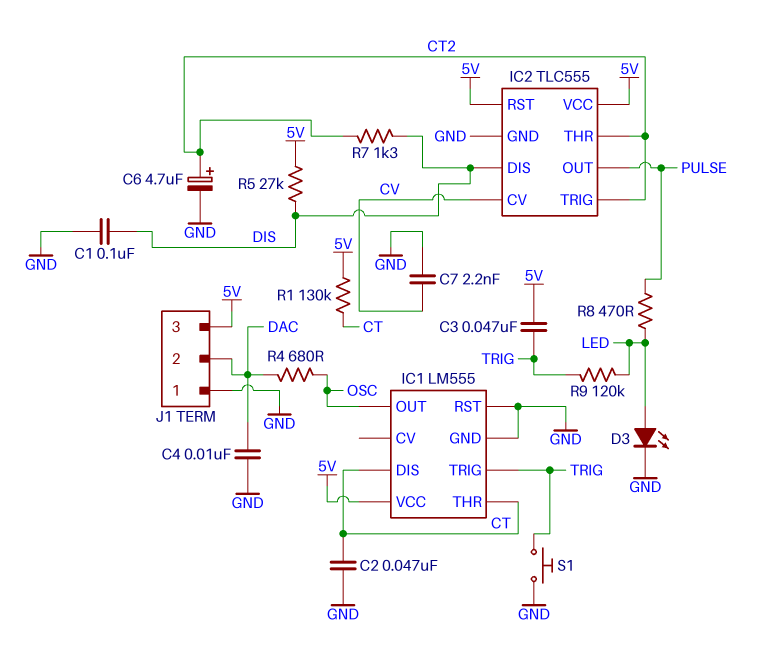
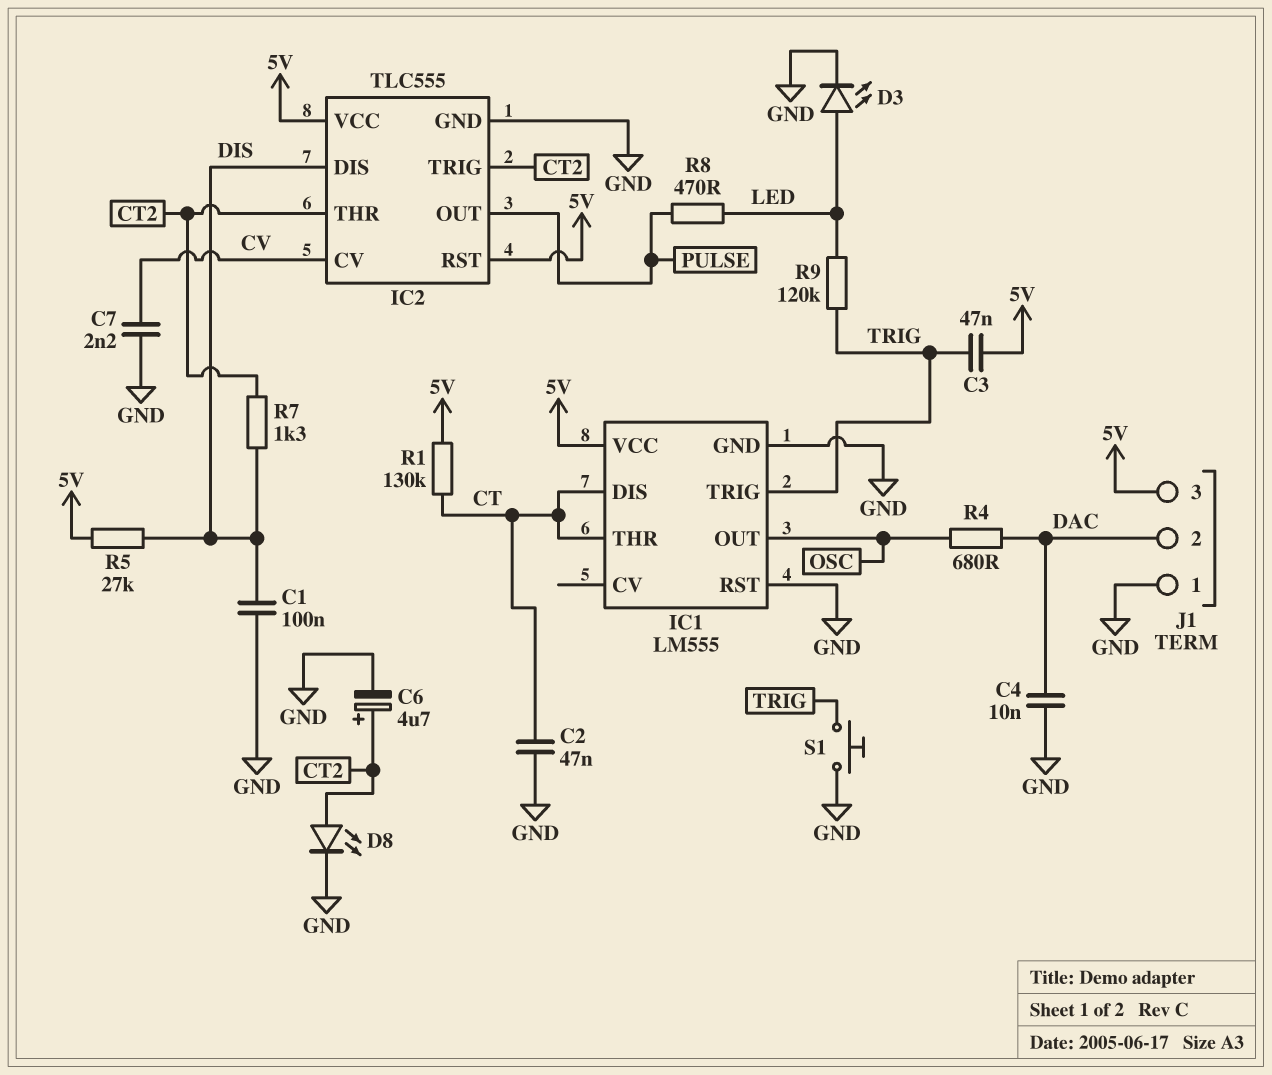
D8: none -> LED (A CT2, K GND)

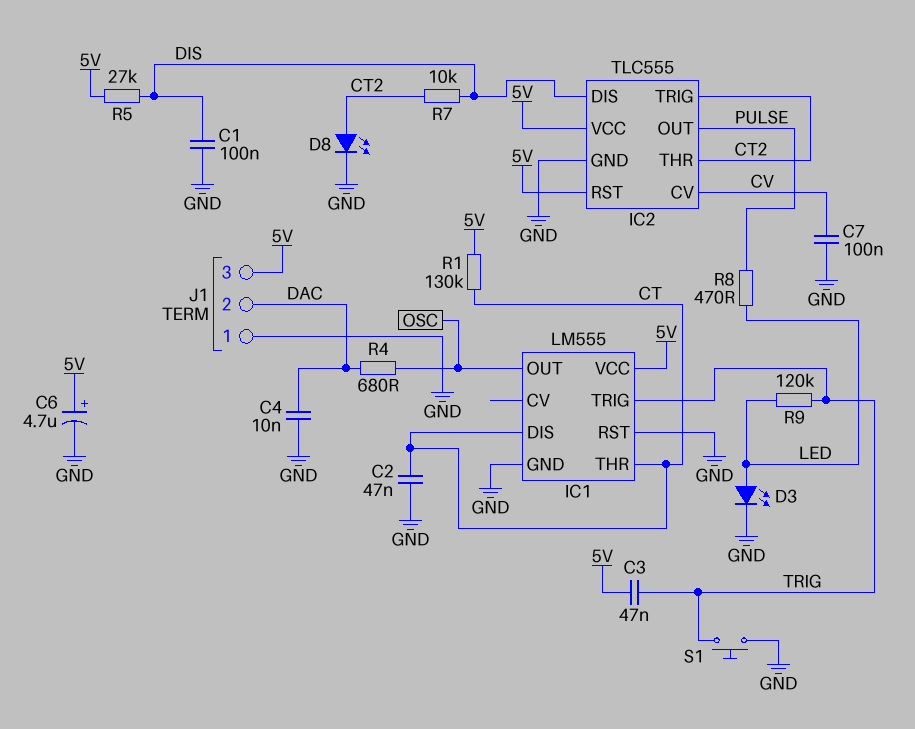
C6: 4.7uF (plus CT2, minus GND) -> 4.7uF (plus 5V, minus GND)
C7: 2.2nF (CV, GND) -> 100nF (CV, GND)
R7: 1.3k (CT2, DIS) -> 10k (CT2, DIS)

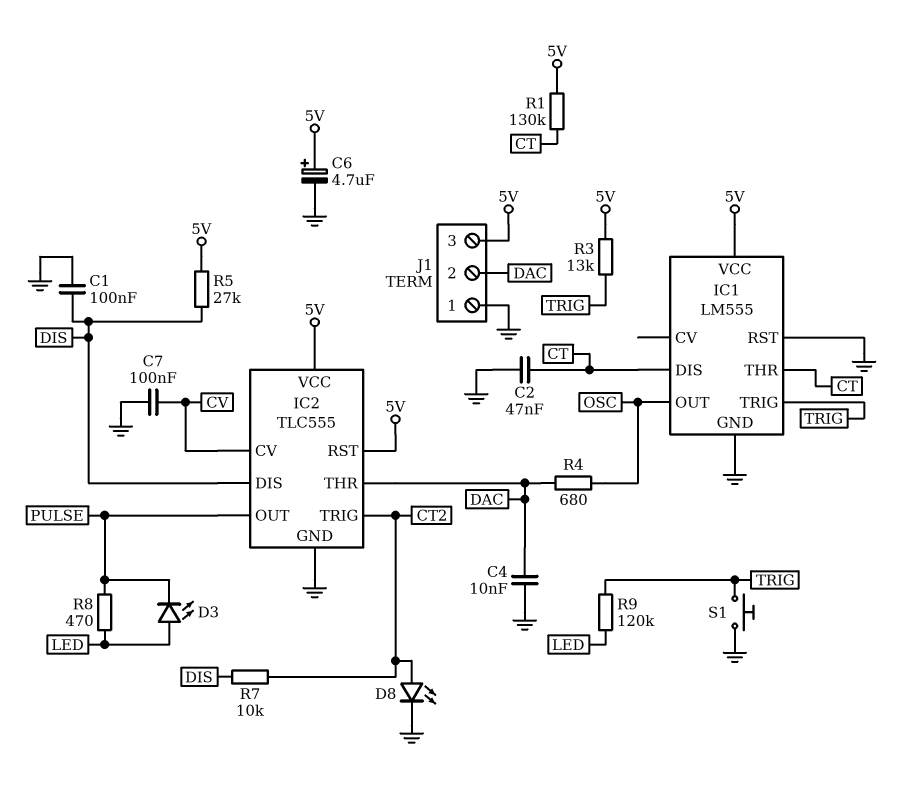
C3: 47nF (5V, TRIG) -> none
D3: LED (A LED, K GND) -> LED (A LED, K PULSE)
IC2 pin THR: CT2 -> DAC
R3: none -> 13k (5V, TRIG)

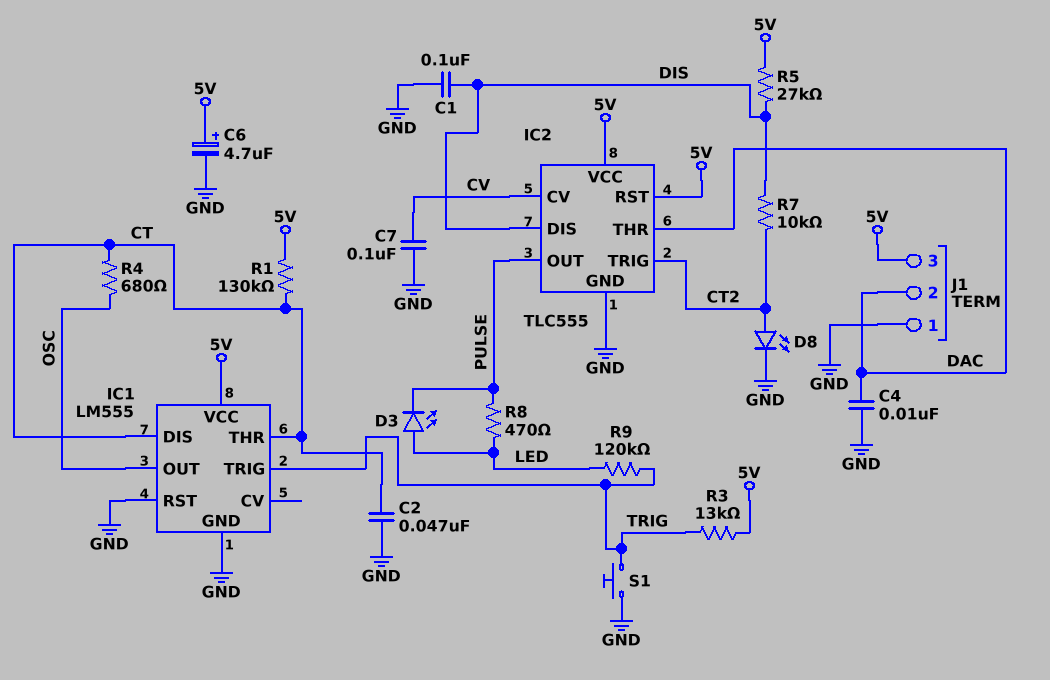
R4: 680 (DAC, OSC) -> 680 (CT, OSC)

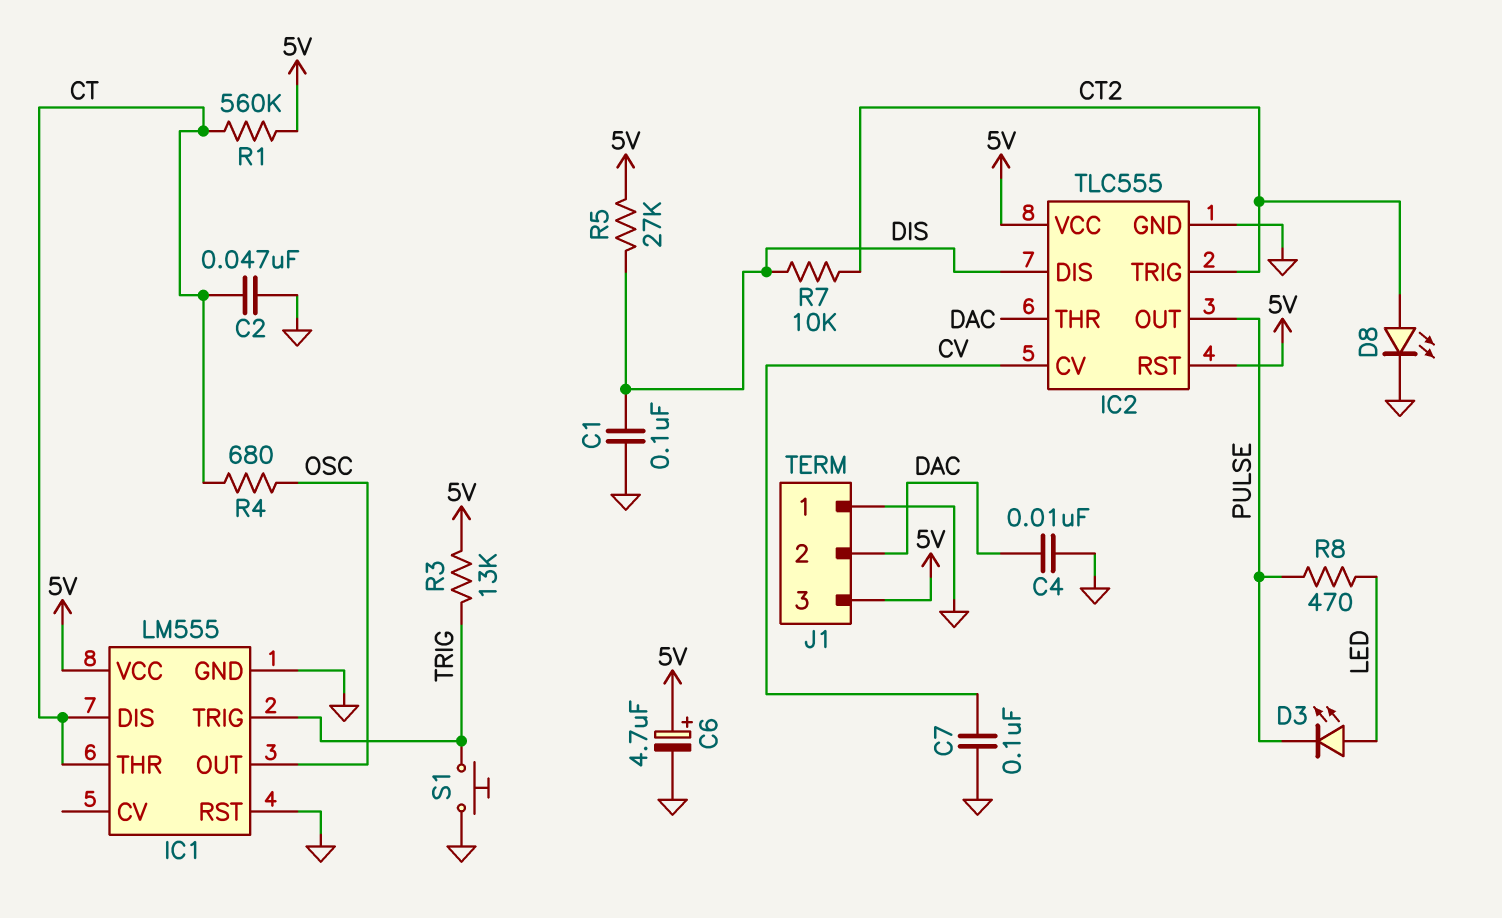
R1: 130k (5V, CT) -> 560k (5V, CT)
R9: 120k (LED, TRIG) -> none

